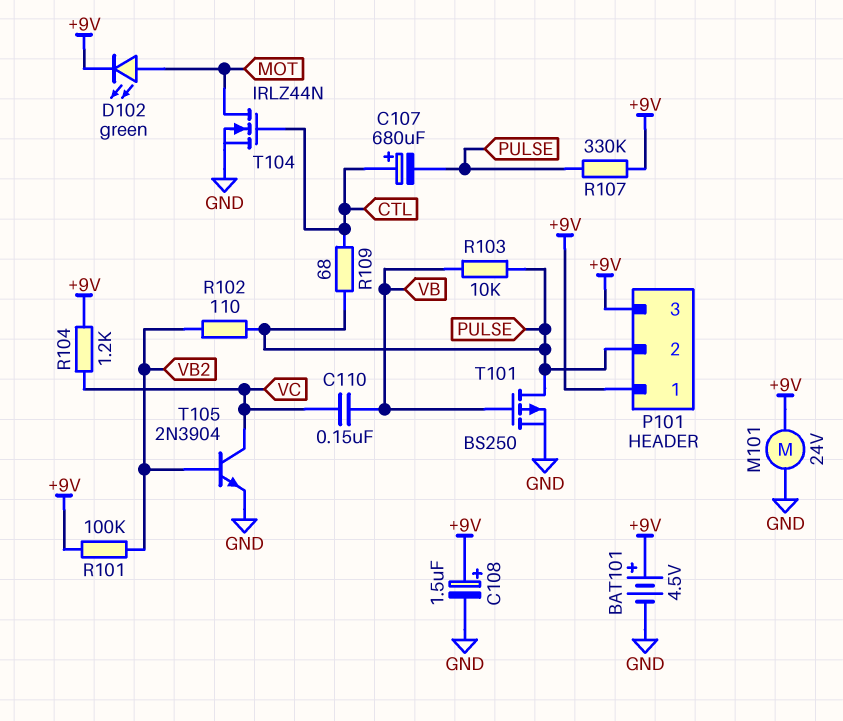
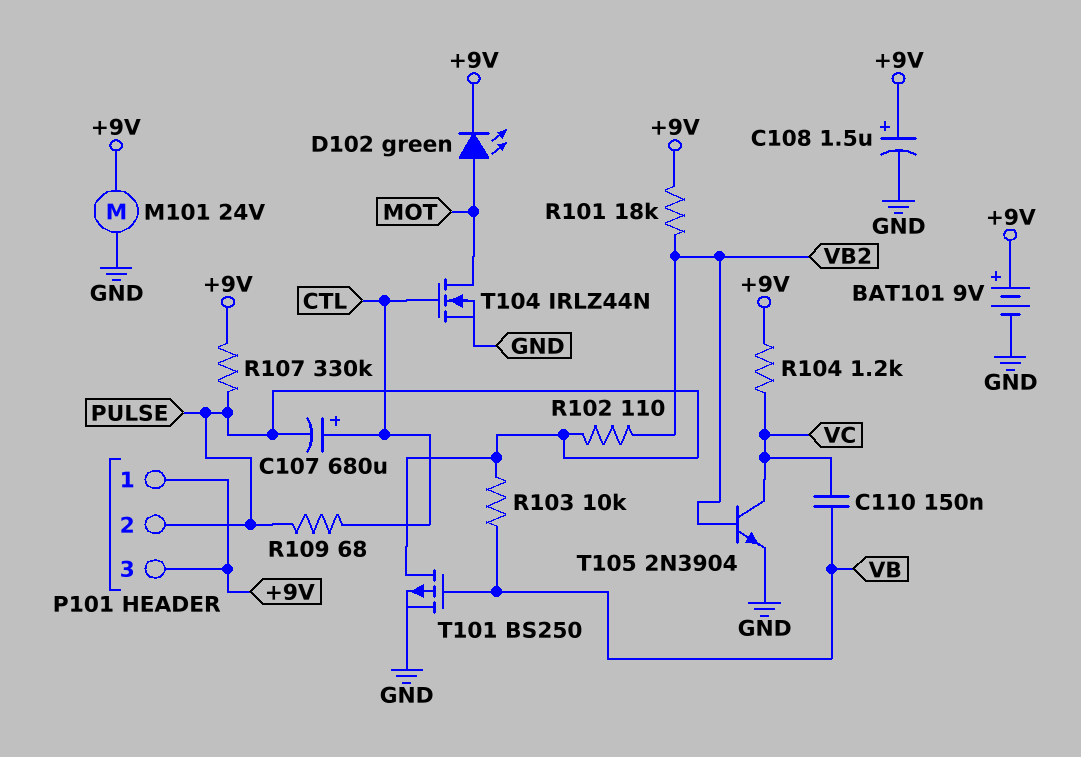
BAT101: 4.5V (plus +9V, minus GND) -> 9V (plus +9V, minus GND)
R101: 100k (+9V, VB2) -> 18k (+9V, VB2)

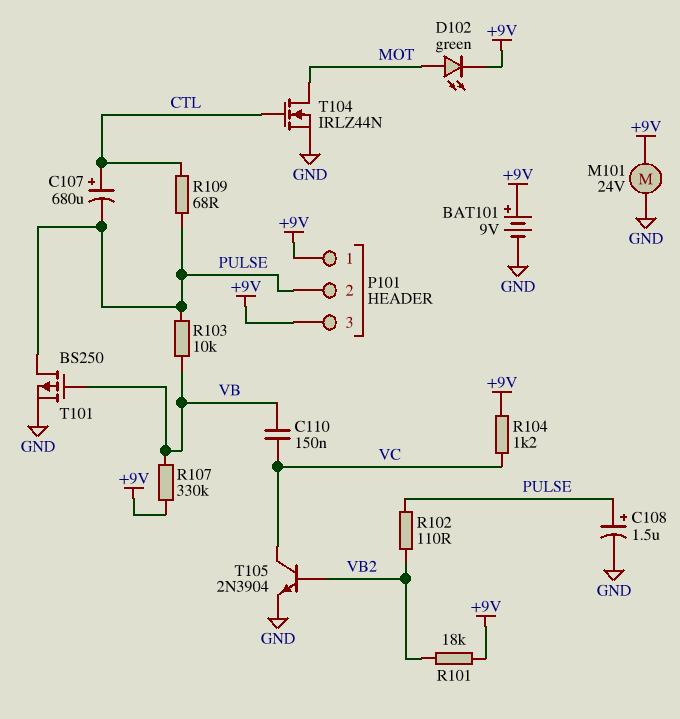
C108: 1.5uF (plus +9V, minus GND) -> 1.5uF (plus PULSE, minus GND)
R107: 330k (+9V, PULSE) -> 330k (+9V, VB)

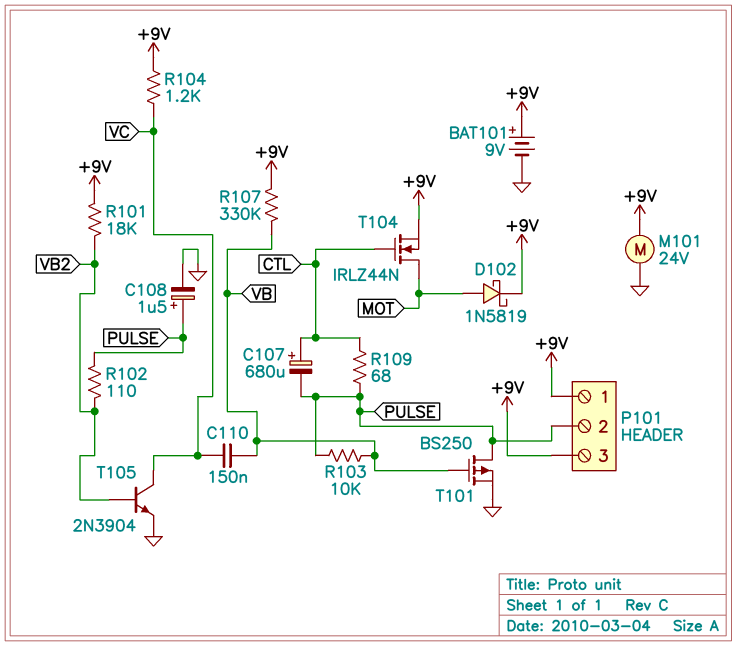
D102: LED green (A MOT, K +9V) -> schottky 1N5819 (A MOT, K +9V)
T104: NMOS IRLZ44N (G CTL, D MOT, S GND) -> NMOS IRLZ44N (G CTL, D MOT, S +9V)

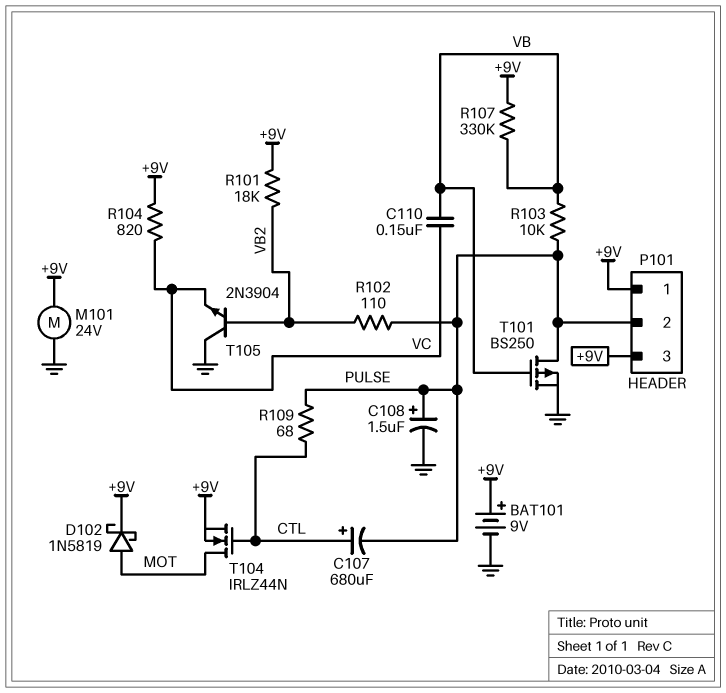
R104: 1.2k (+9V, VC) -> 820 (+9V, VC)
T105: NPN 2N3904 (B VB2, C VC, E GND) -> NPN 2N3904 (B VB2, C GND, E VC)

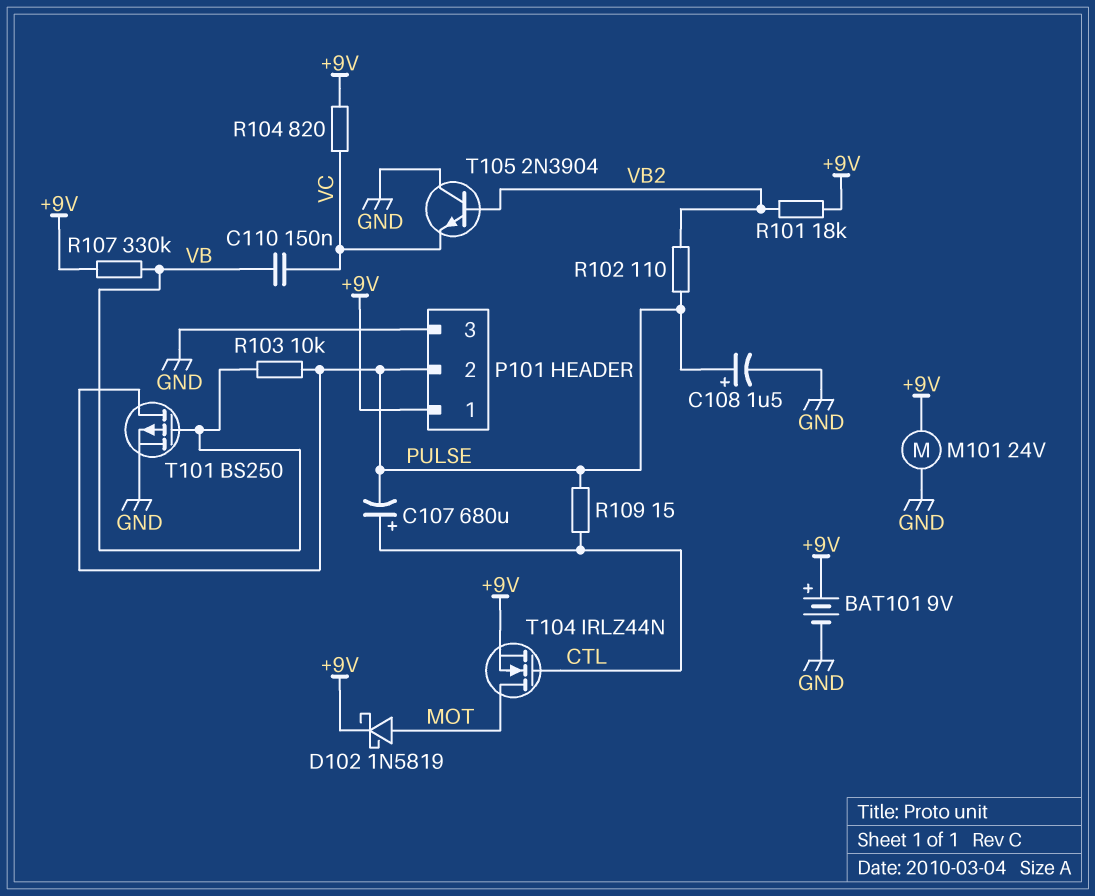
P101 pin 3: +9V -> GND
R109: 68 (CTL, PULSE) -> 15 (CTL, PULSE)

